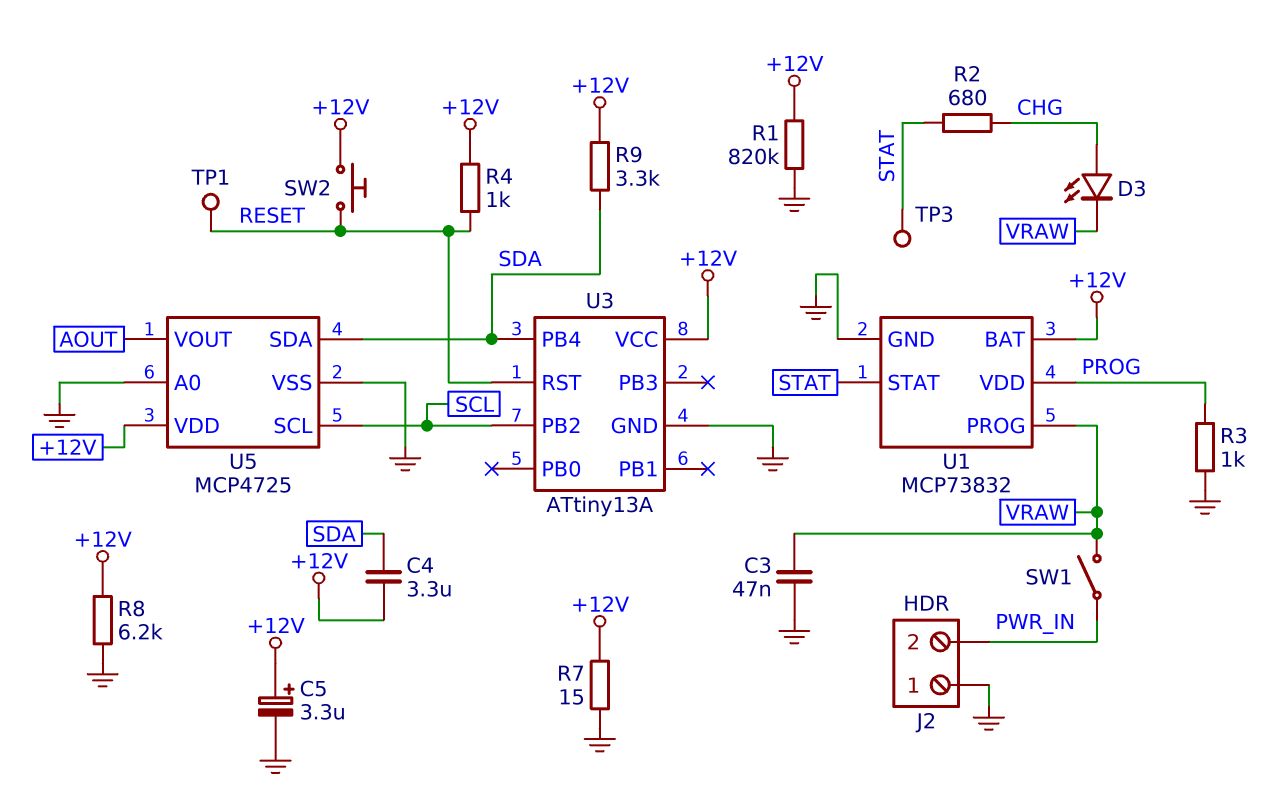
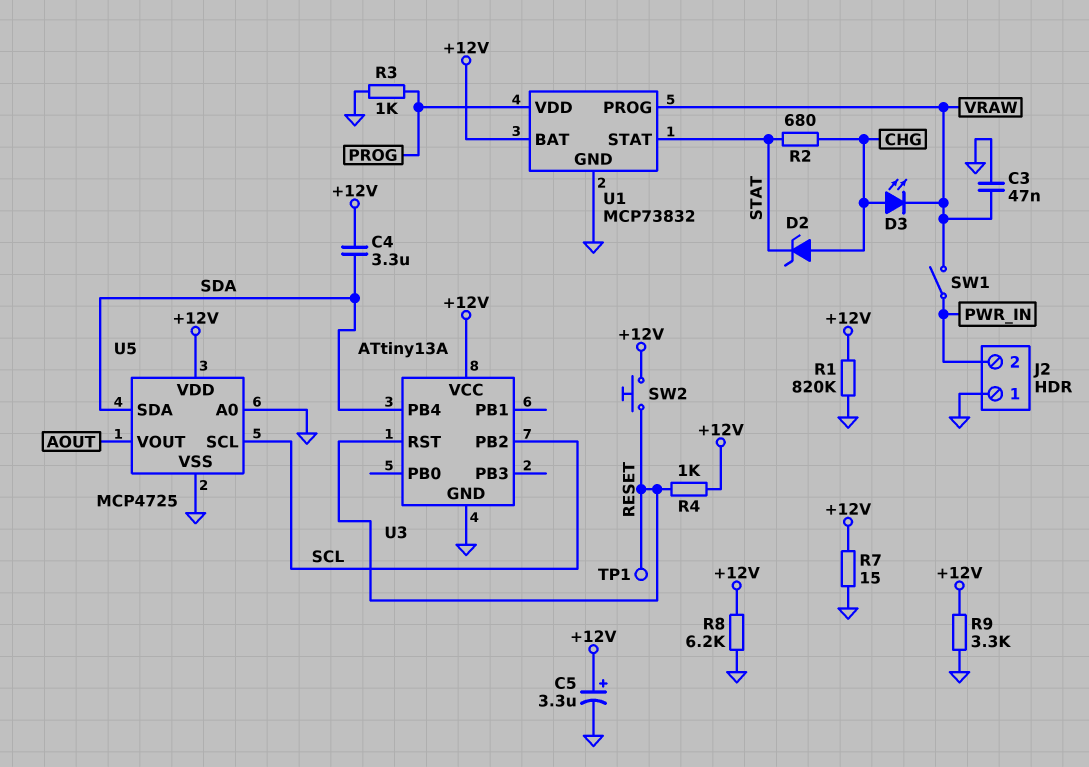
D2: none -> zener (A CHG, K STAT)
R9: 3.3k (+12V, SDA) -> 3.3k (+12V, GND)
TP3: test point (STAT) -> none

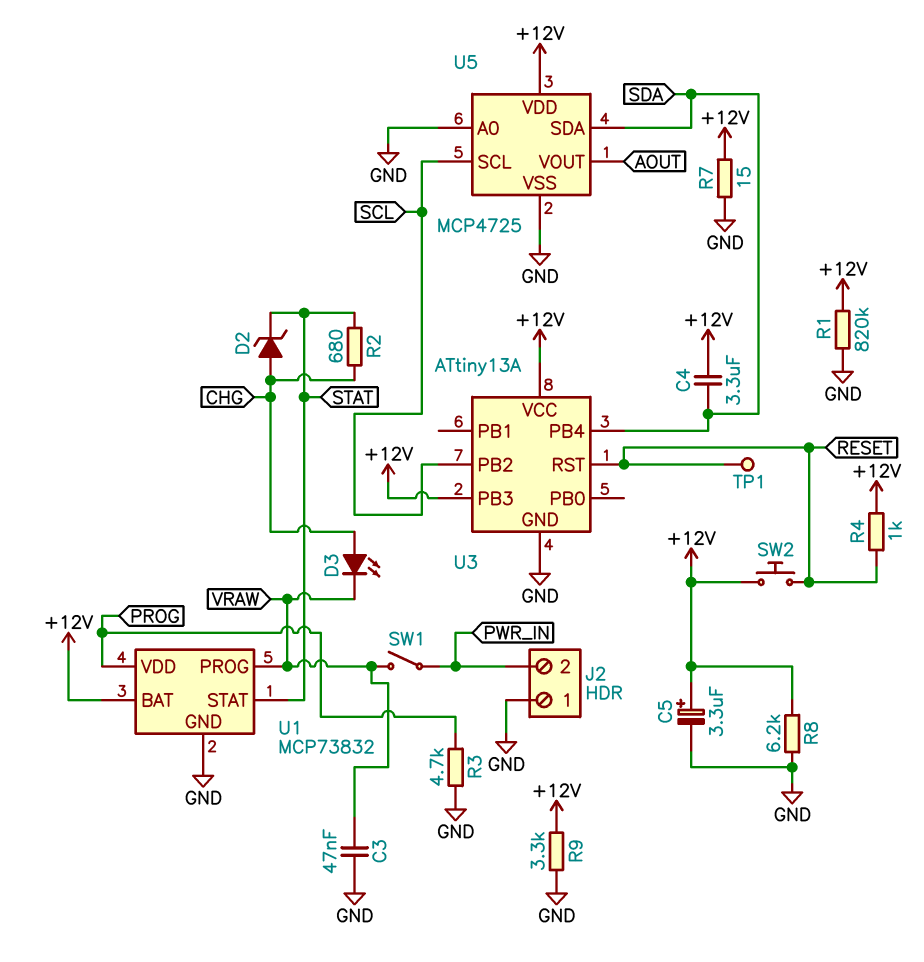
R3: 1k (GND, PROG) -> 4.7k (GND, PROG)
U3 pin PB3: none -> +12V

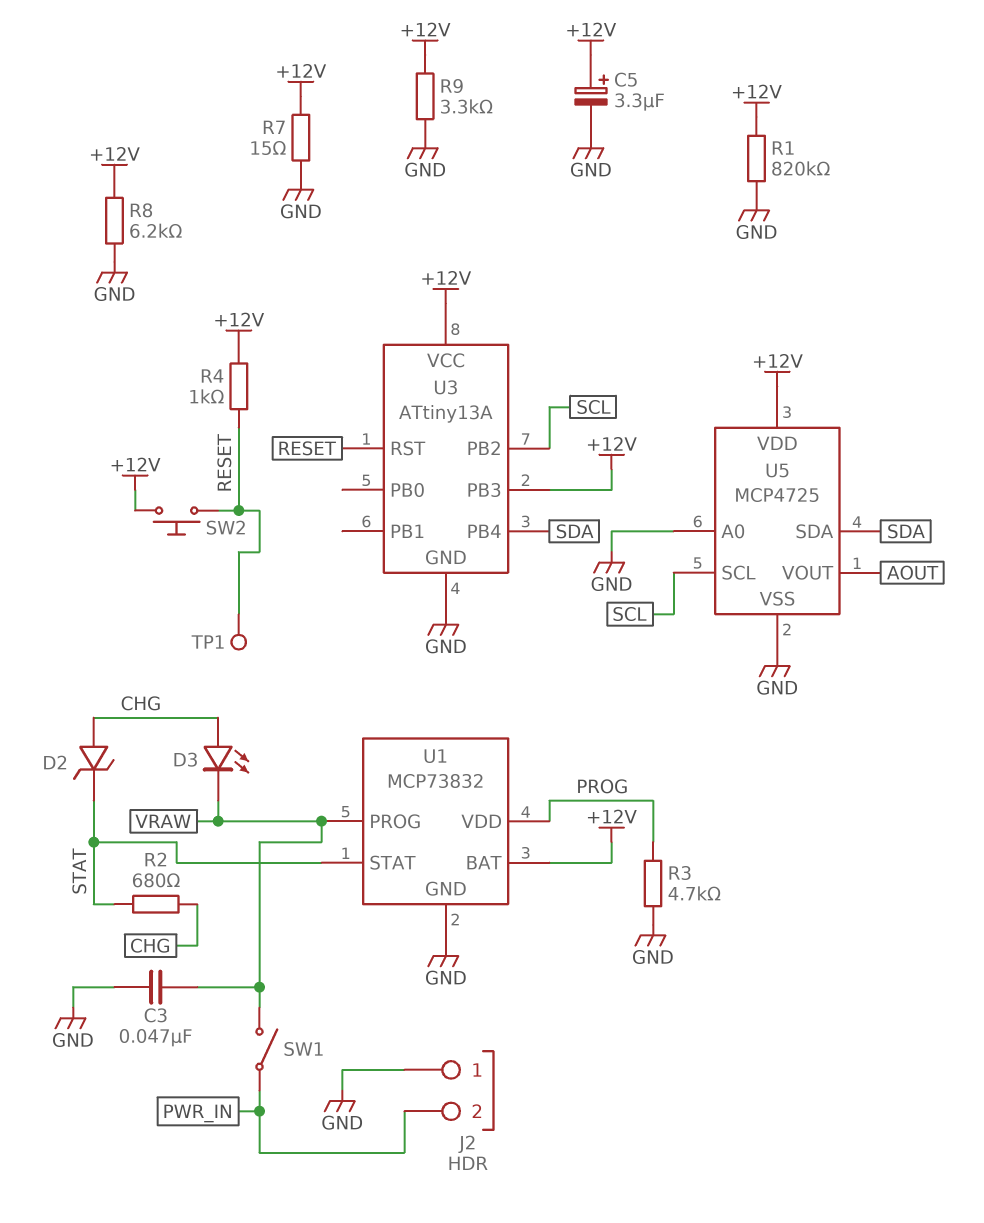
C4: 3.3uF (+12V, SDA) -> none

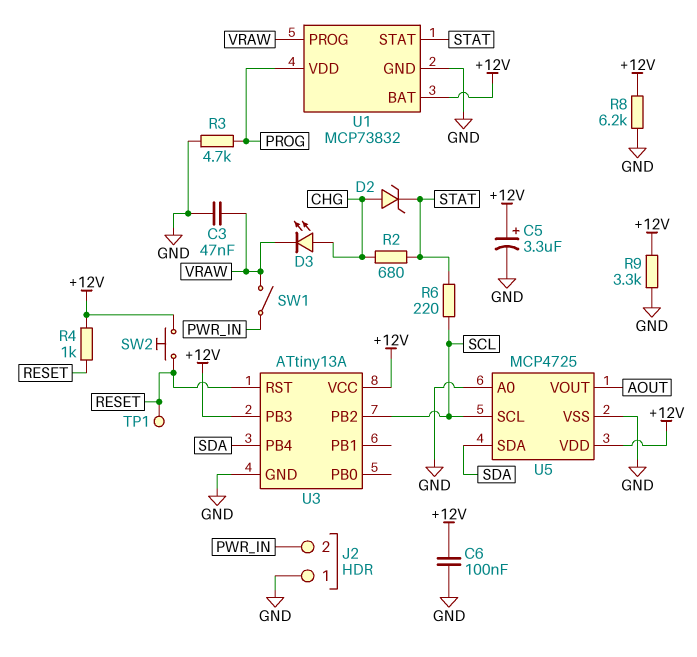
C6: none -> 100nF (+12V, GND)
R1: 820k (+12V, GND) -> none
R6: none -> 220 (SCL, STAT)
R7: 15 (+12V, GND) -> none

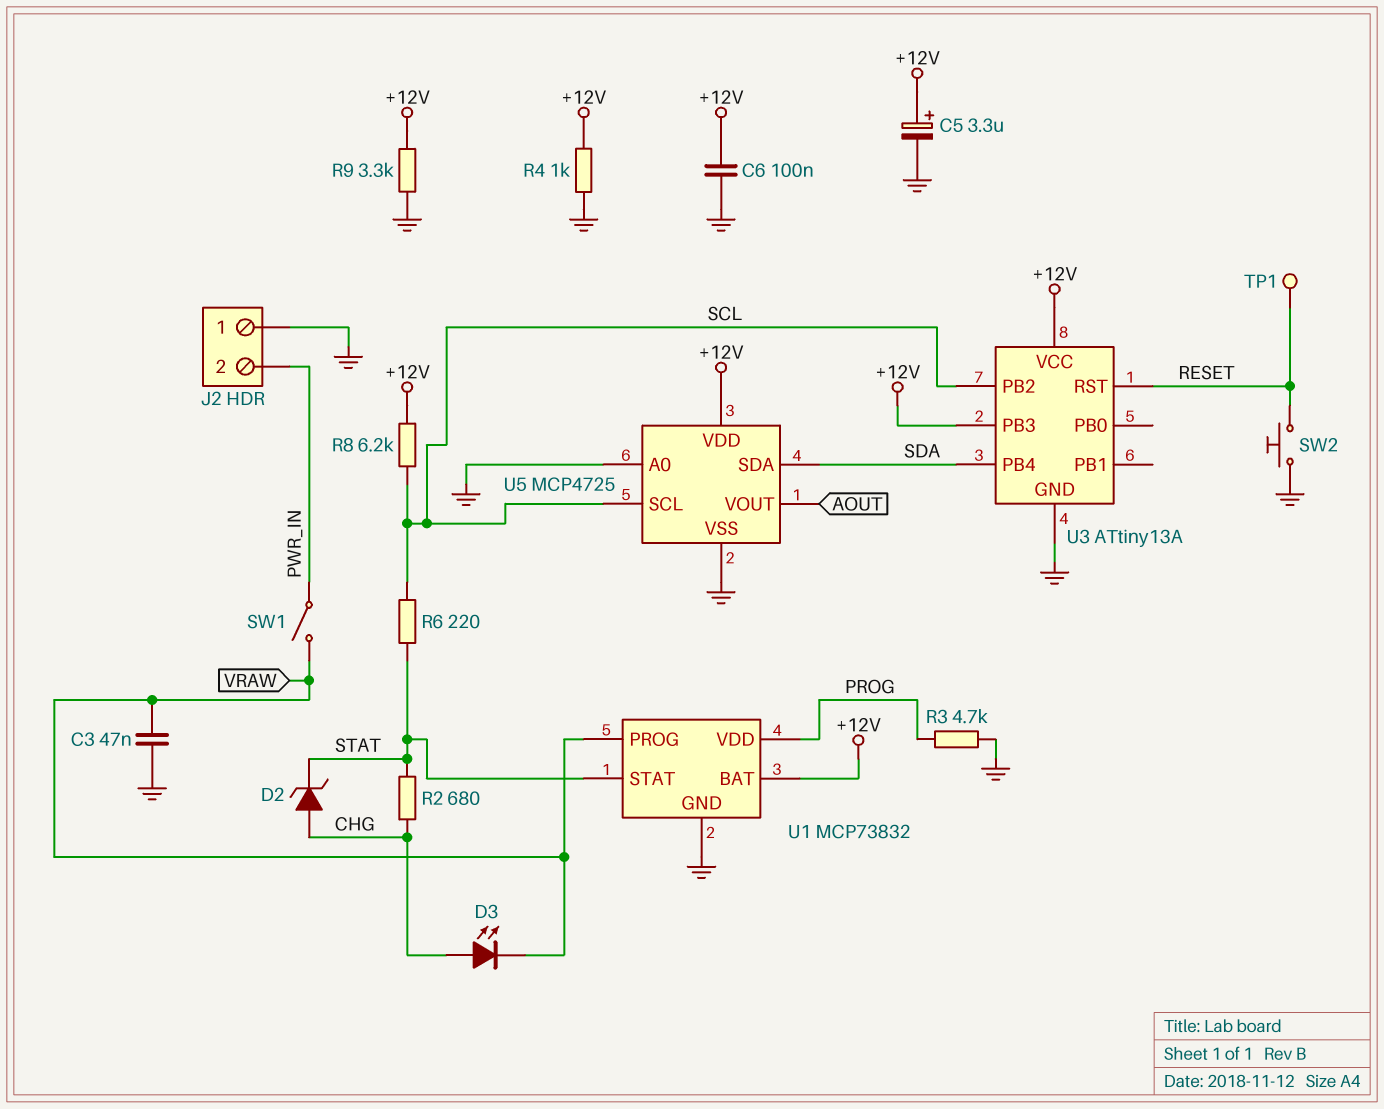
R4: 1k (+12V, RESET) -> 1k (+12V, GND)
R8: 6.2k (+12V, GND) -> 6.2k (+12V, SCL)
SW2: button (+12V, RESET) -> button (GND, RESET)

